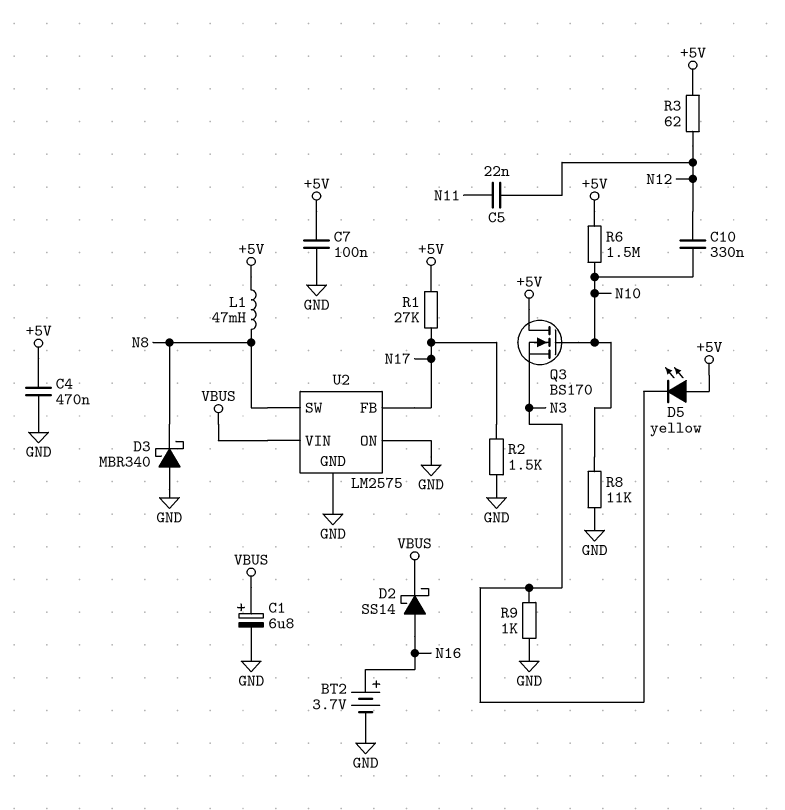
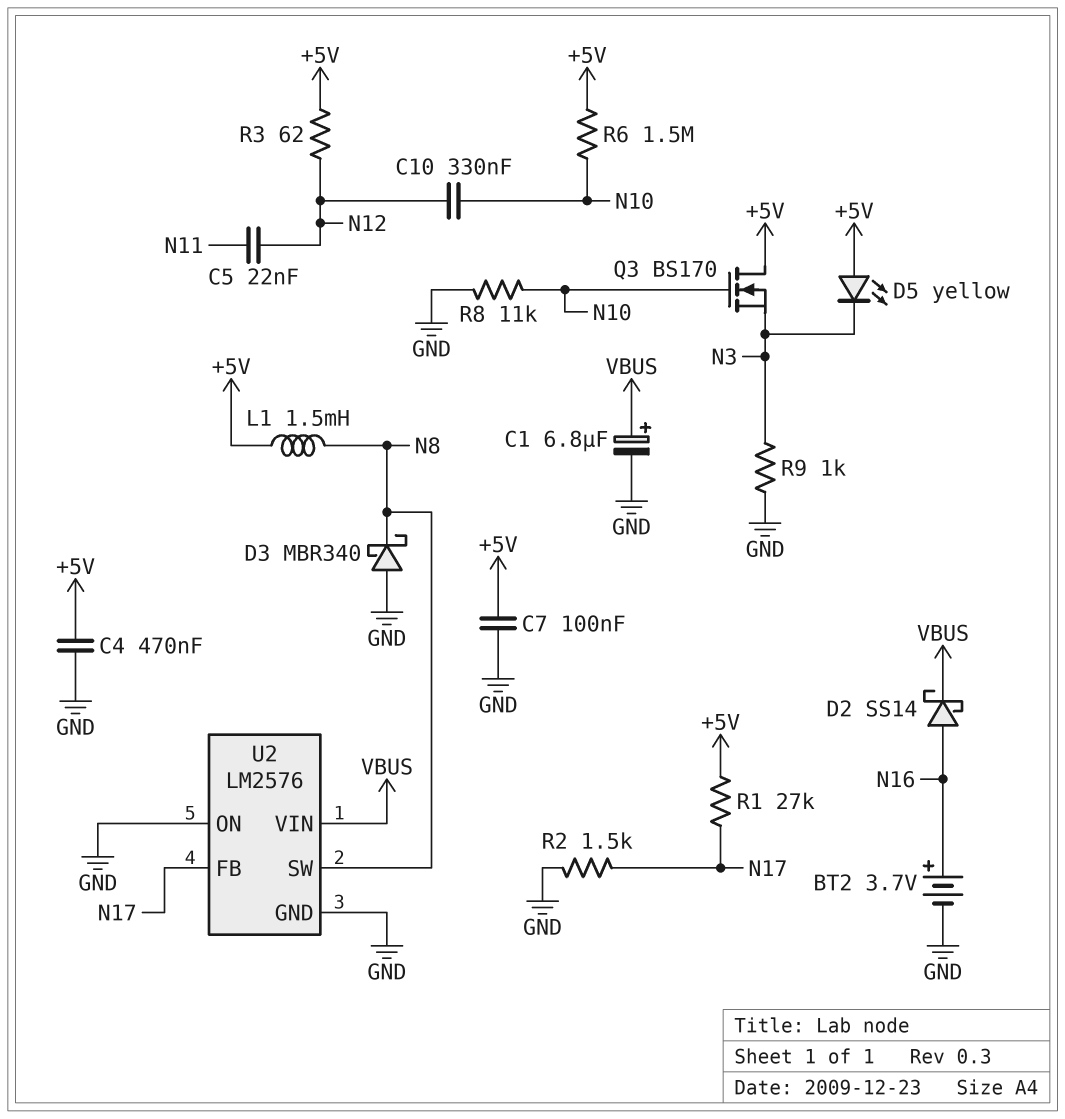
L1: 47mH (+5V, N8) -> 1.5mH (+5V, N8)
U2: LM2575 -> LM2576

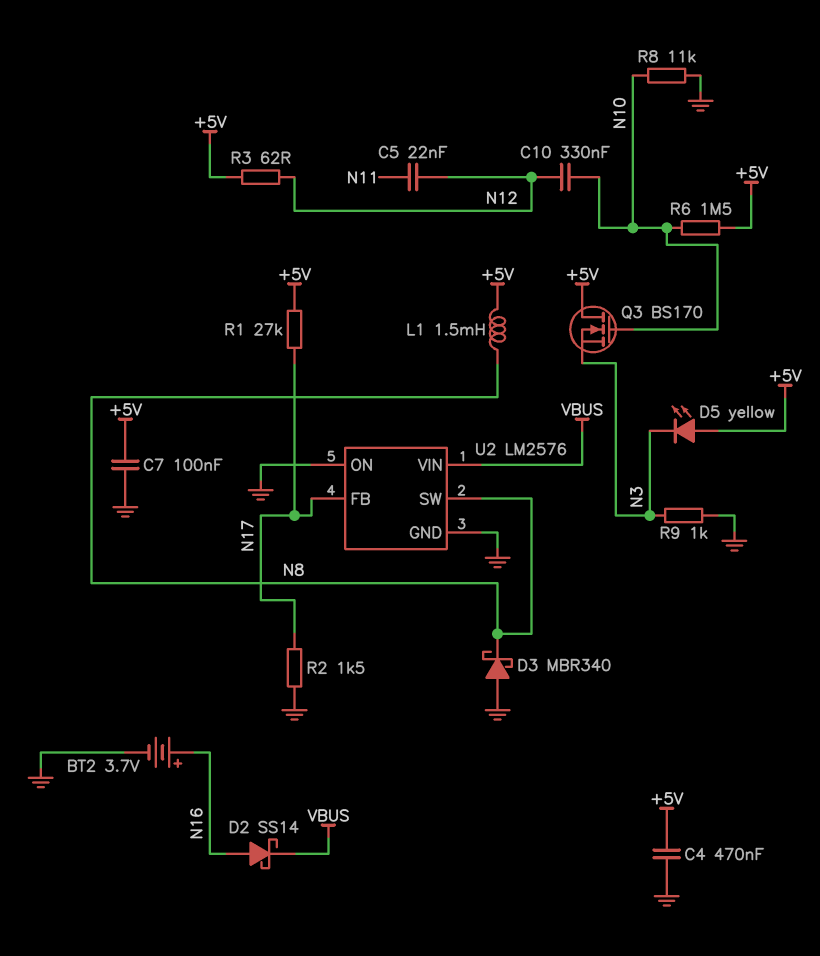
C1: 6.8uF (plus VBUS, minus GND) -> none

